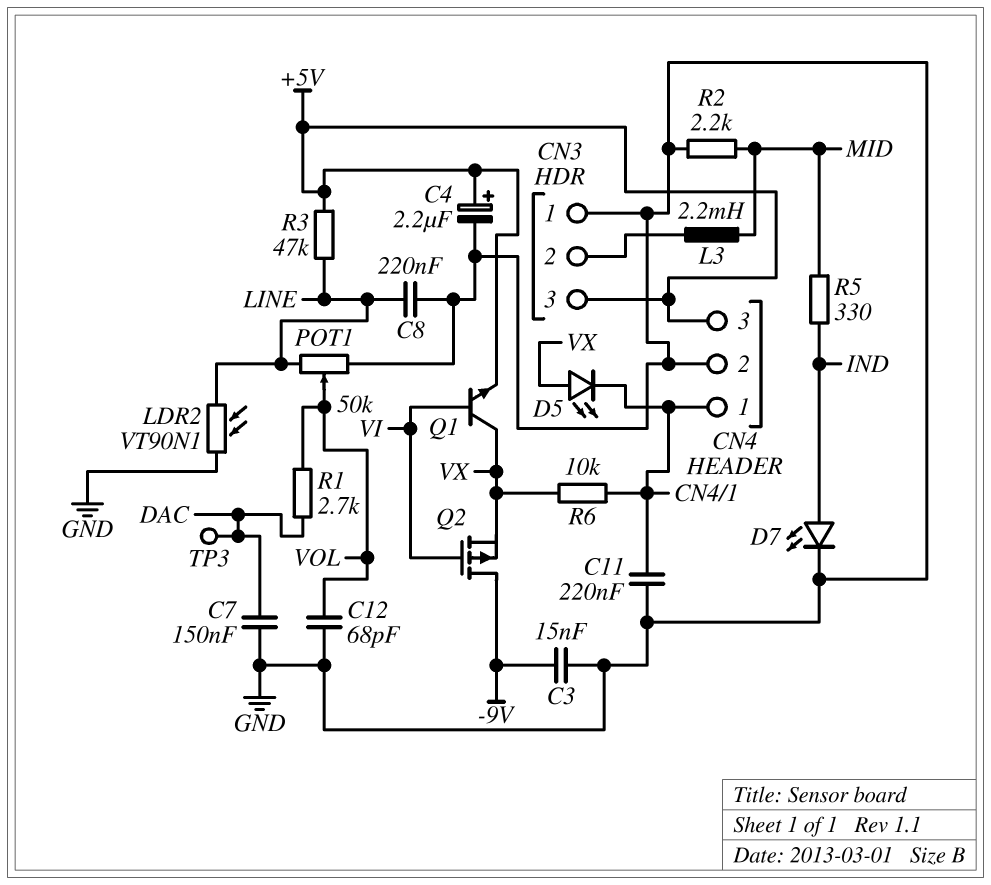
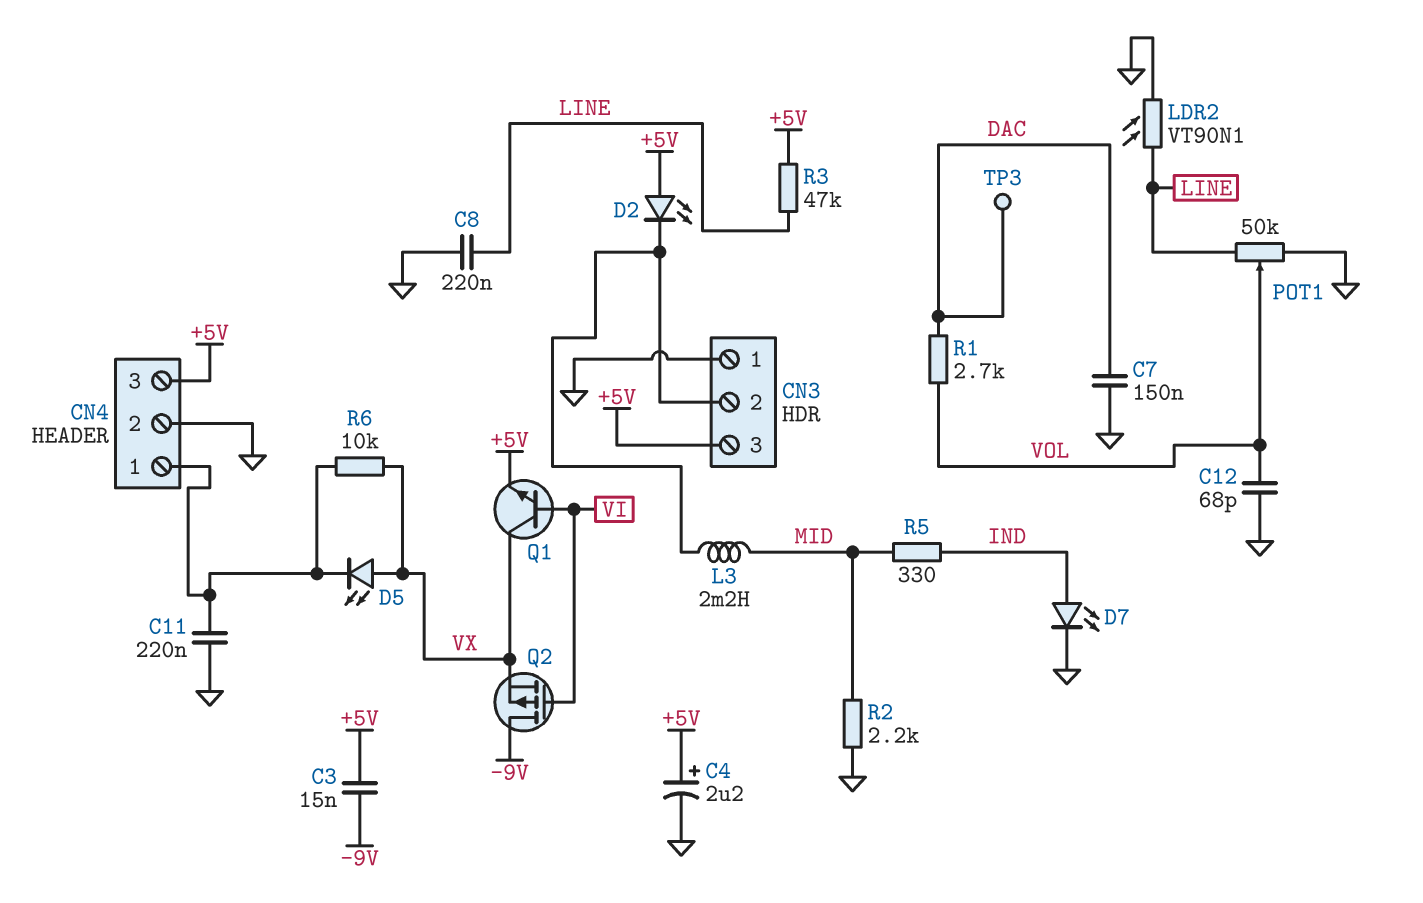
C3: 15nF (-9V, GND) -> 15nF (+5V, -9V)
D2: none -> LED (A +5V, K CN3/2)

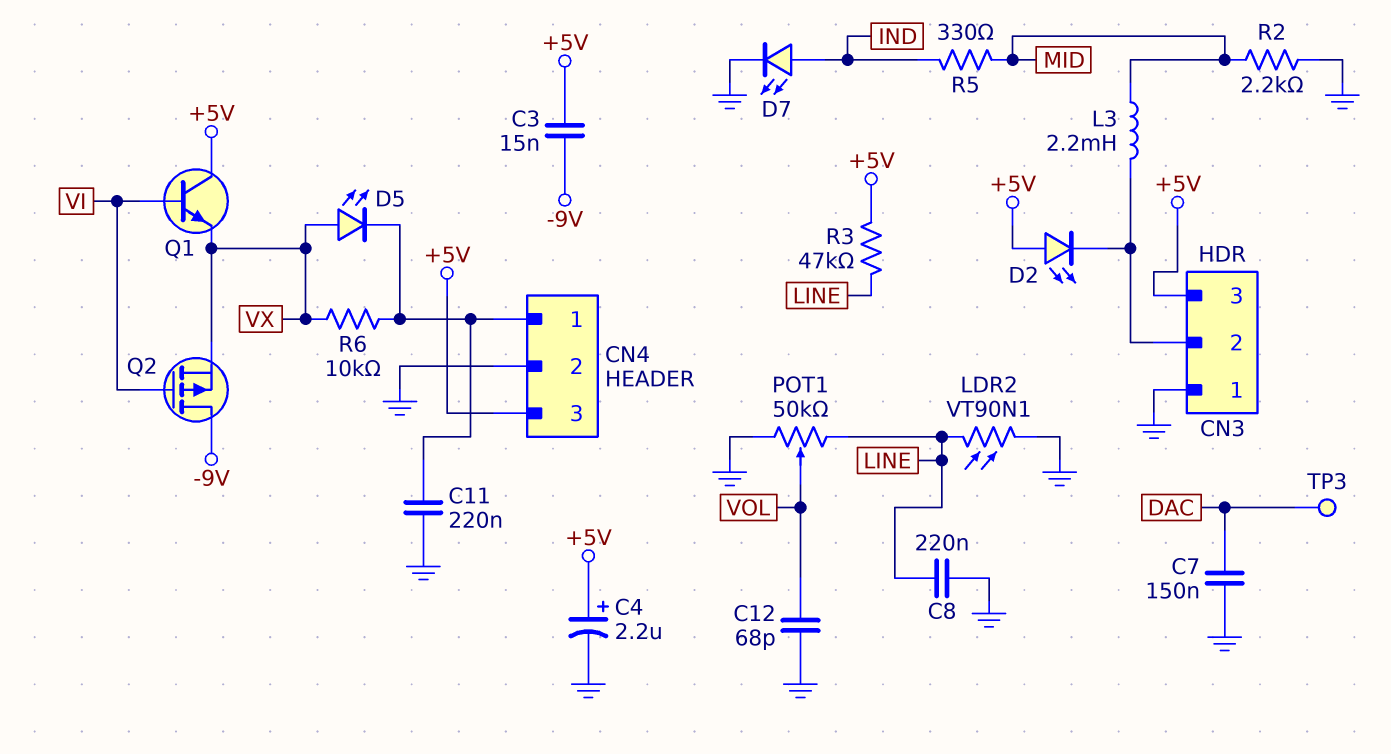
Q1: NPN (B VI, C VX, E +5V) -> NPN (B VI, C +5V, E VX)
R1: 2.7k (DAC, VOL) -> none

